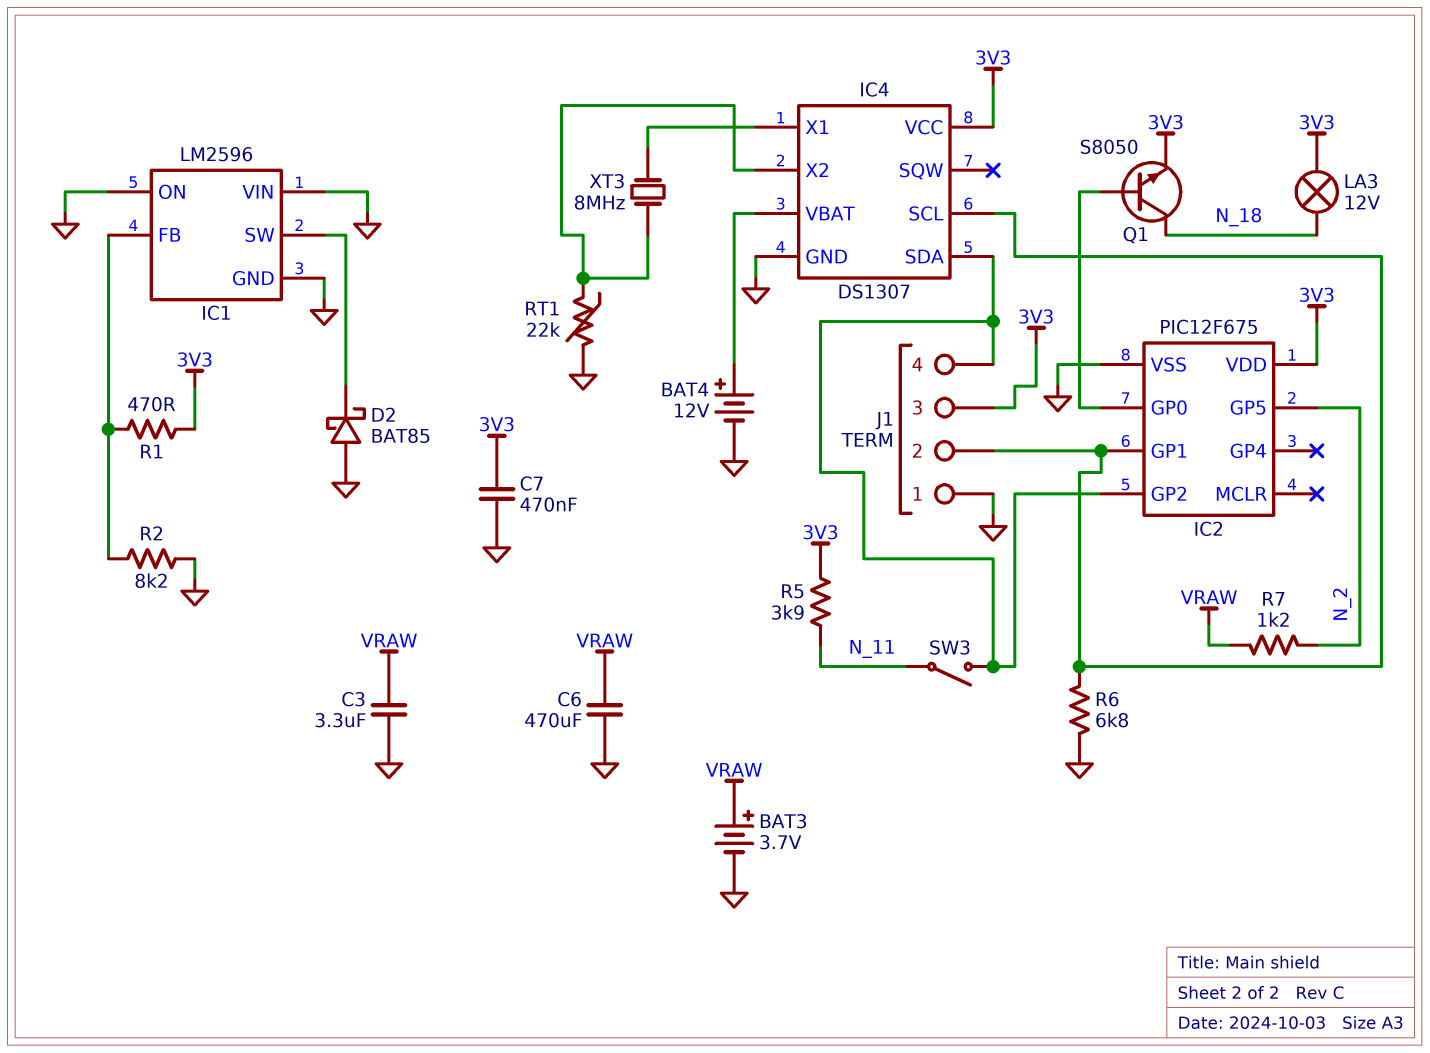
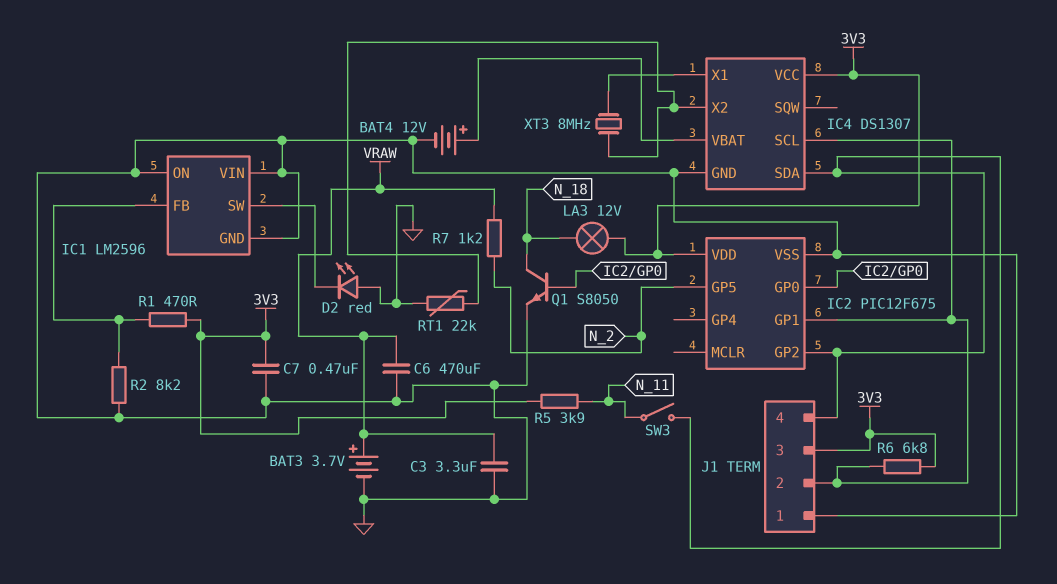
D2: schottky BAT85 (A GND, K IC1/SW) -> LED red (A GND, K IC1/SW)
Q1: NPN S8050 (B IC2/GP0, C N_18, E 3V3) -> NPN S8050 (B IC2/GP0, C N_18, E GND)
R6: 6.8k (GND, IC2/GP1) -> 6.8k (3V3, IC2/GP1)

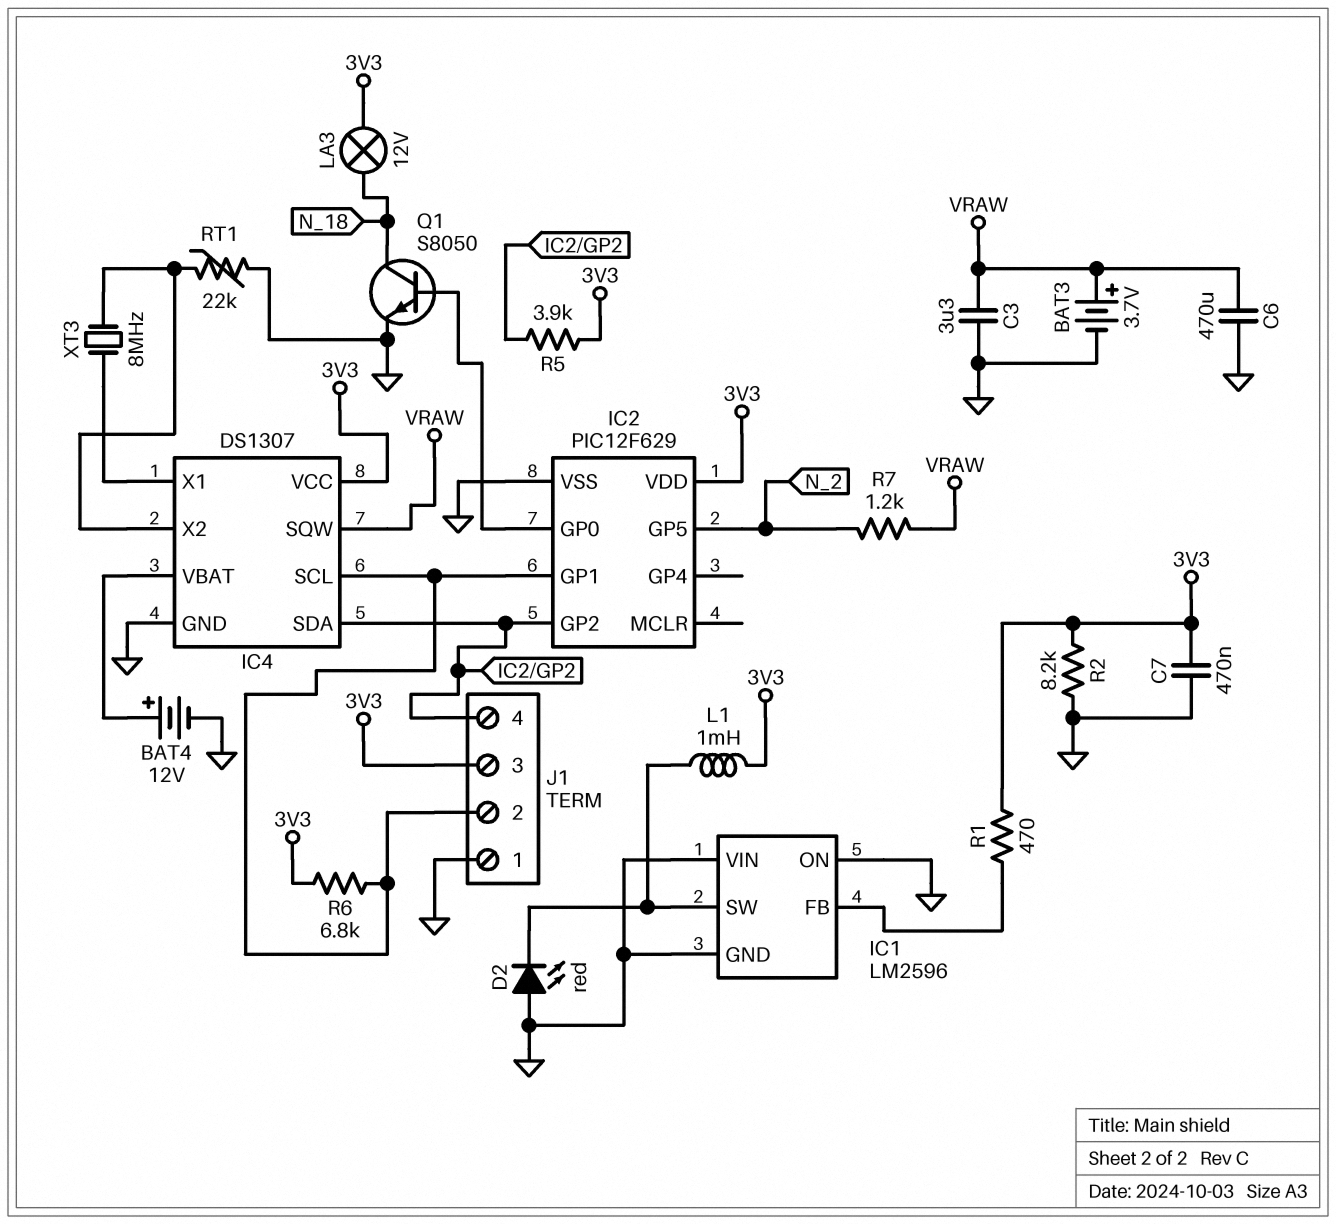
IC2: PIC12F675 -> PIC12F629
IC4 pin SQW: none -> VRAW
L1: none -> 1mH (3V3, IC1/SW)
R2: 8.2k (GND, IC1/FB) -> 8.2k (3V3, GND)
R5: 3.9k (3V3, N_11) -> 3.9k (3V3, IC2/GP2)
SW3: switch (IC2/GP2, N_11) -> none

